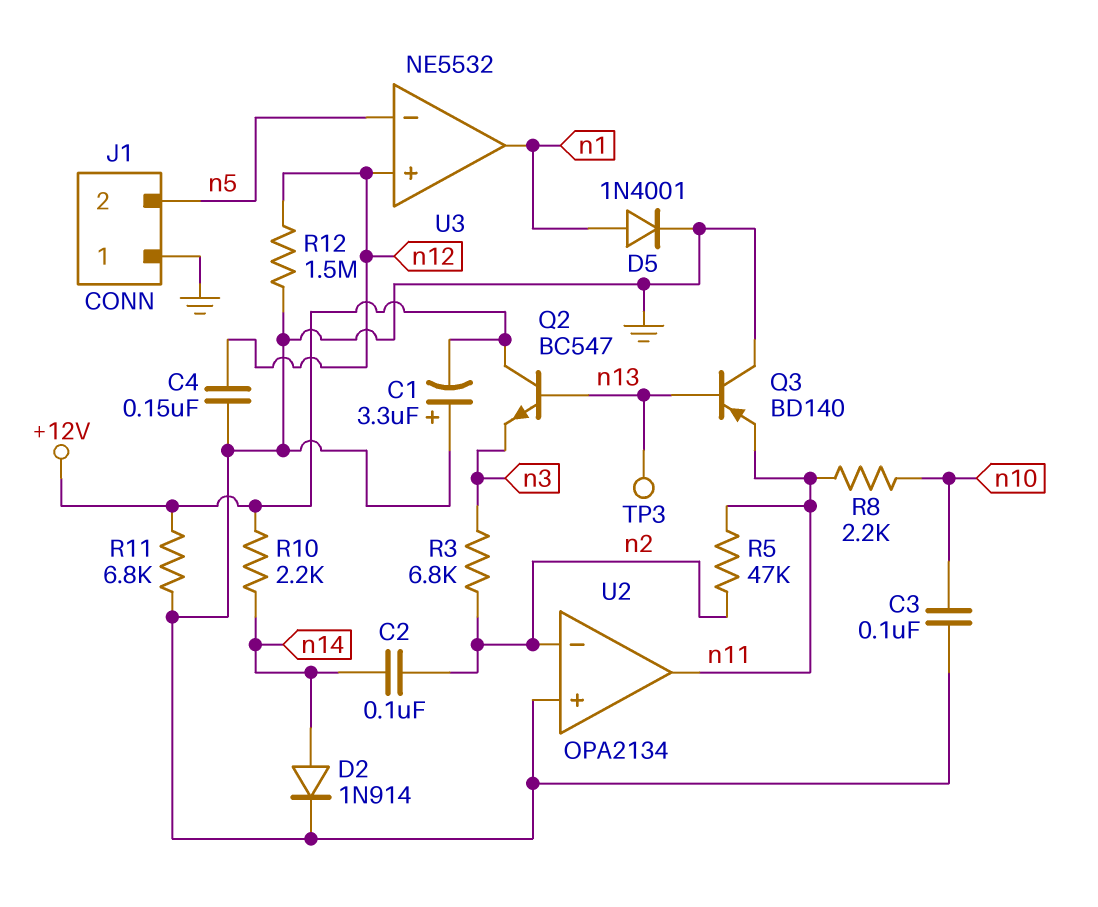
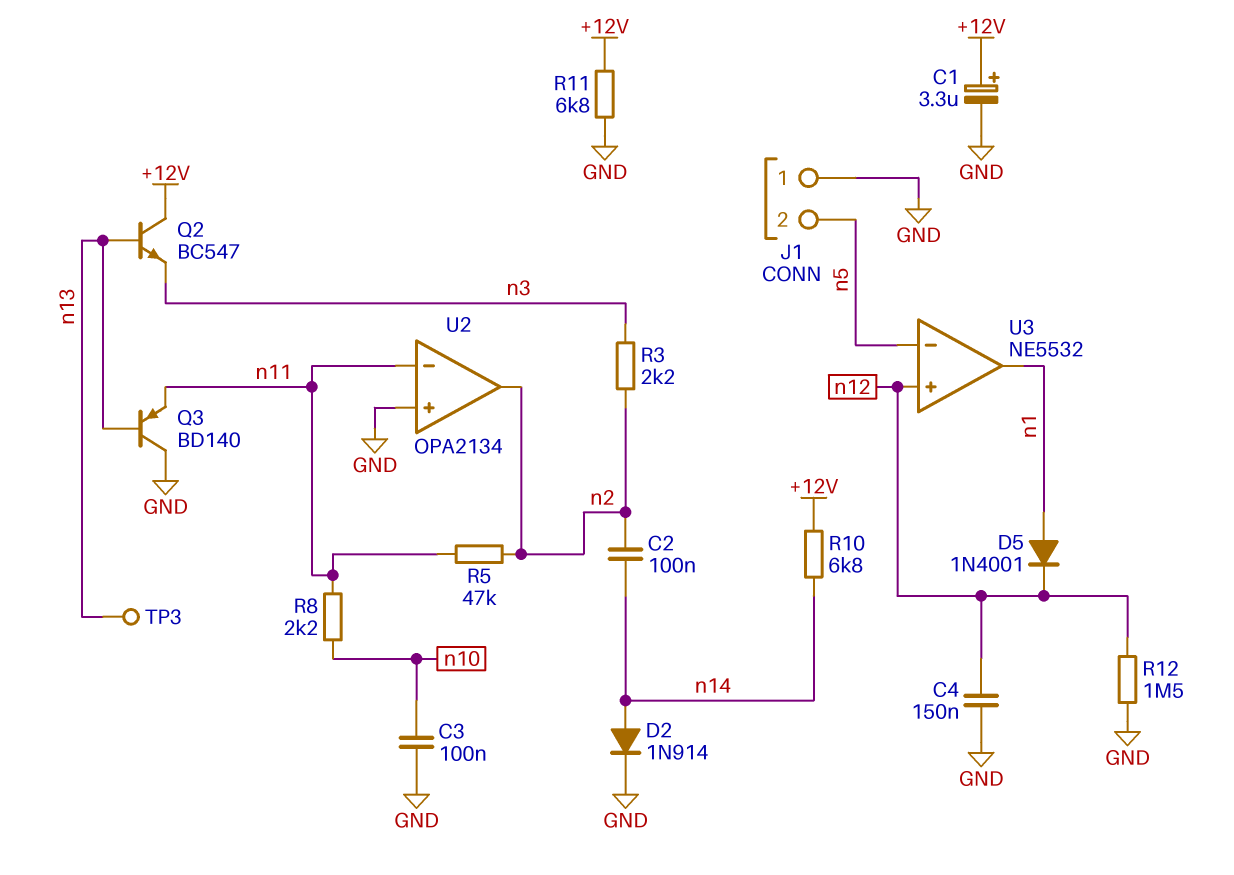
C1: 3.3uF (plus GND, minus +12V) -> 3.3uF (plus +12V, minus GND)
D5: diode 1N4001 (A n1, K GND) -> diode 1N4001 (A n1, K n12)
R3: 6.8k (n2, n3) -> 2.2k (n2, n3)
R10: 2.2k (+12V, n14) -> 6.8k (+12V, n14)
U2 pin in-: n2 -> n11
U2 pin out: n11 -> n2

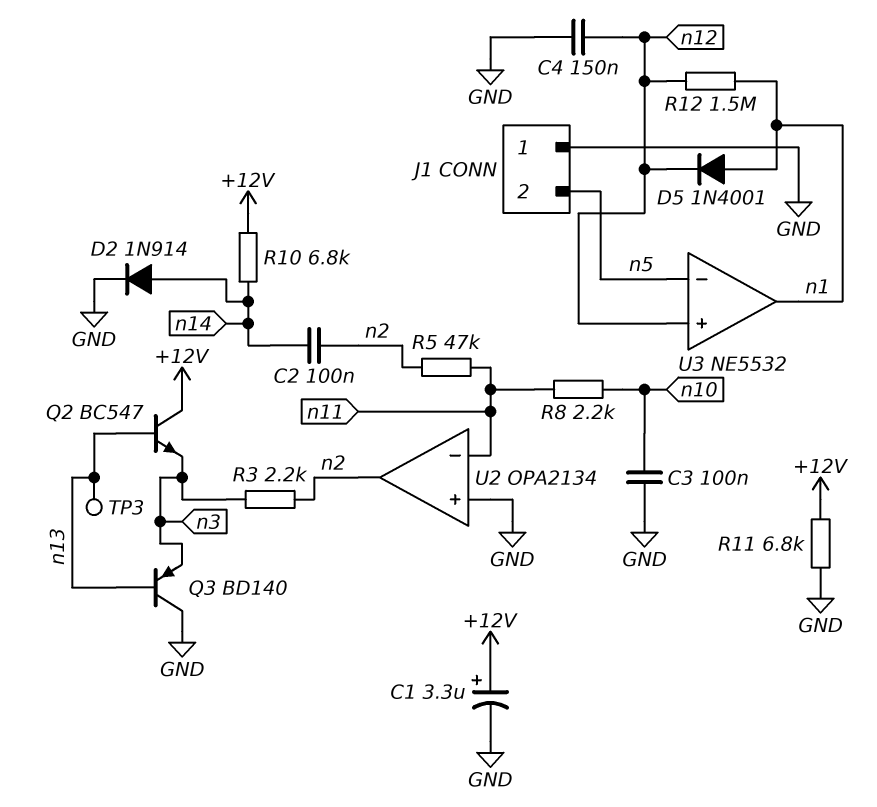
Q3: PNP BD140 (B n13, C GND, E n11) -> PNP BD140 (B n13, C GND, E n3)
R12: 1.5M (GND, n12) -> 1.5M (n1, n12)

